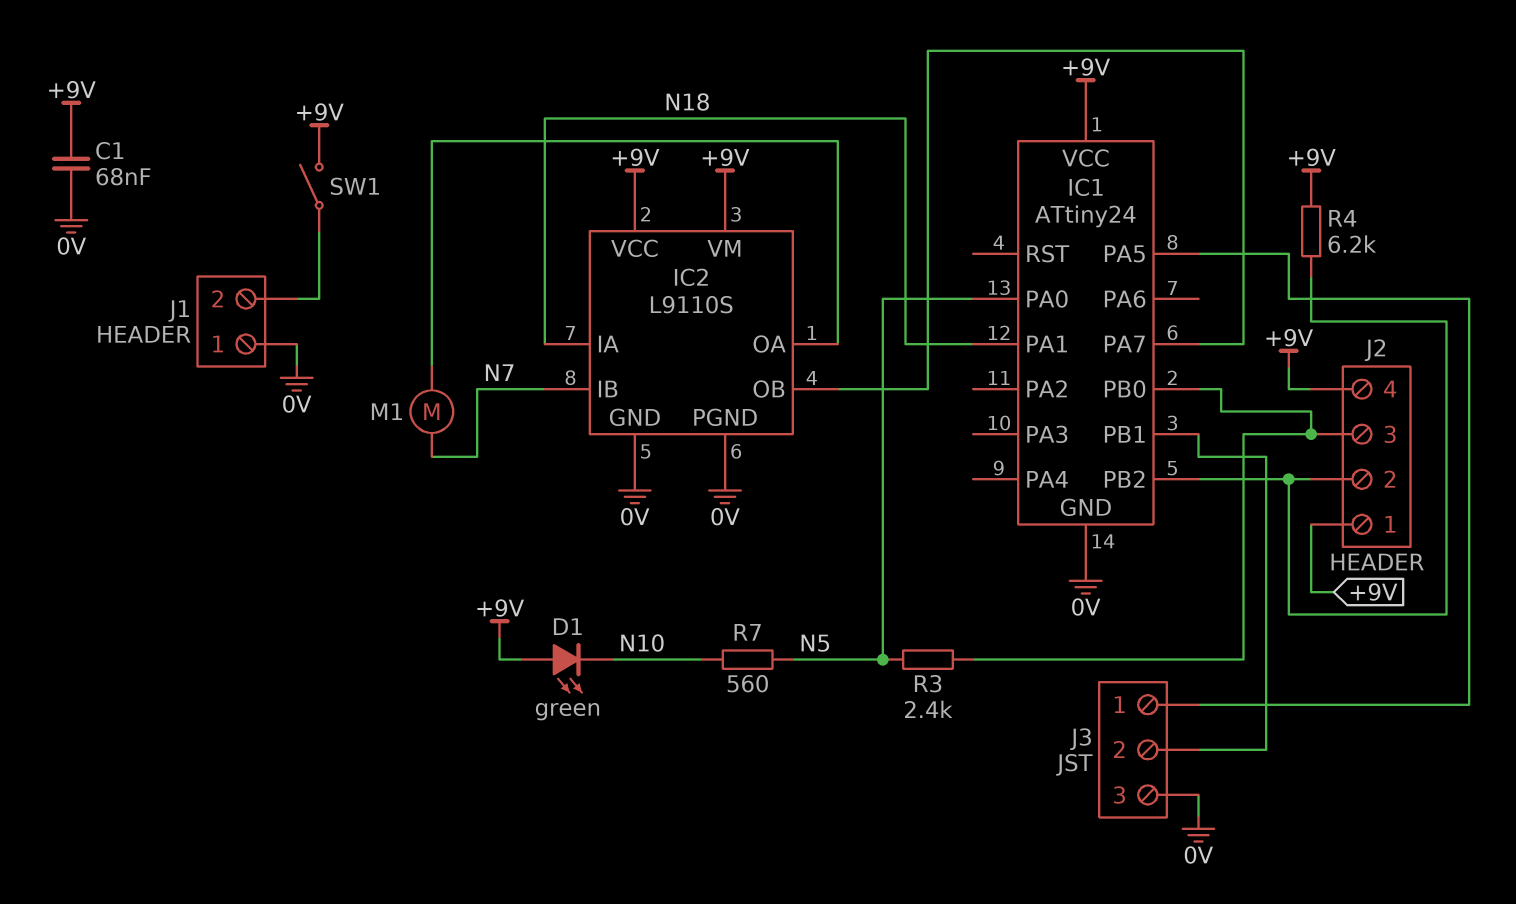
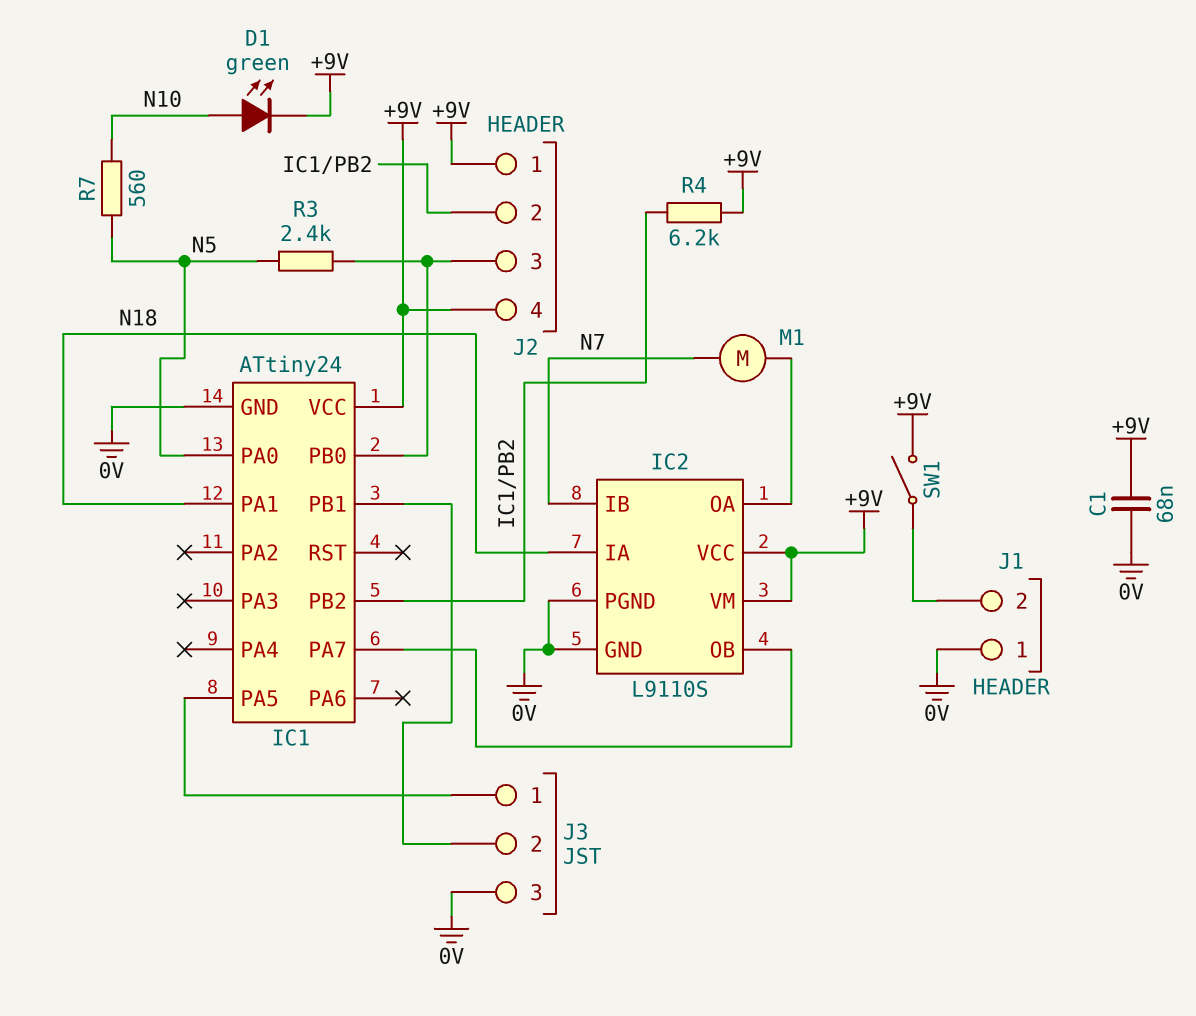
D1: LED green (A +9V, K N10) -> LED green (A N10, K +9V)

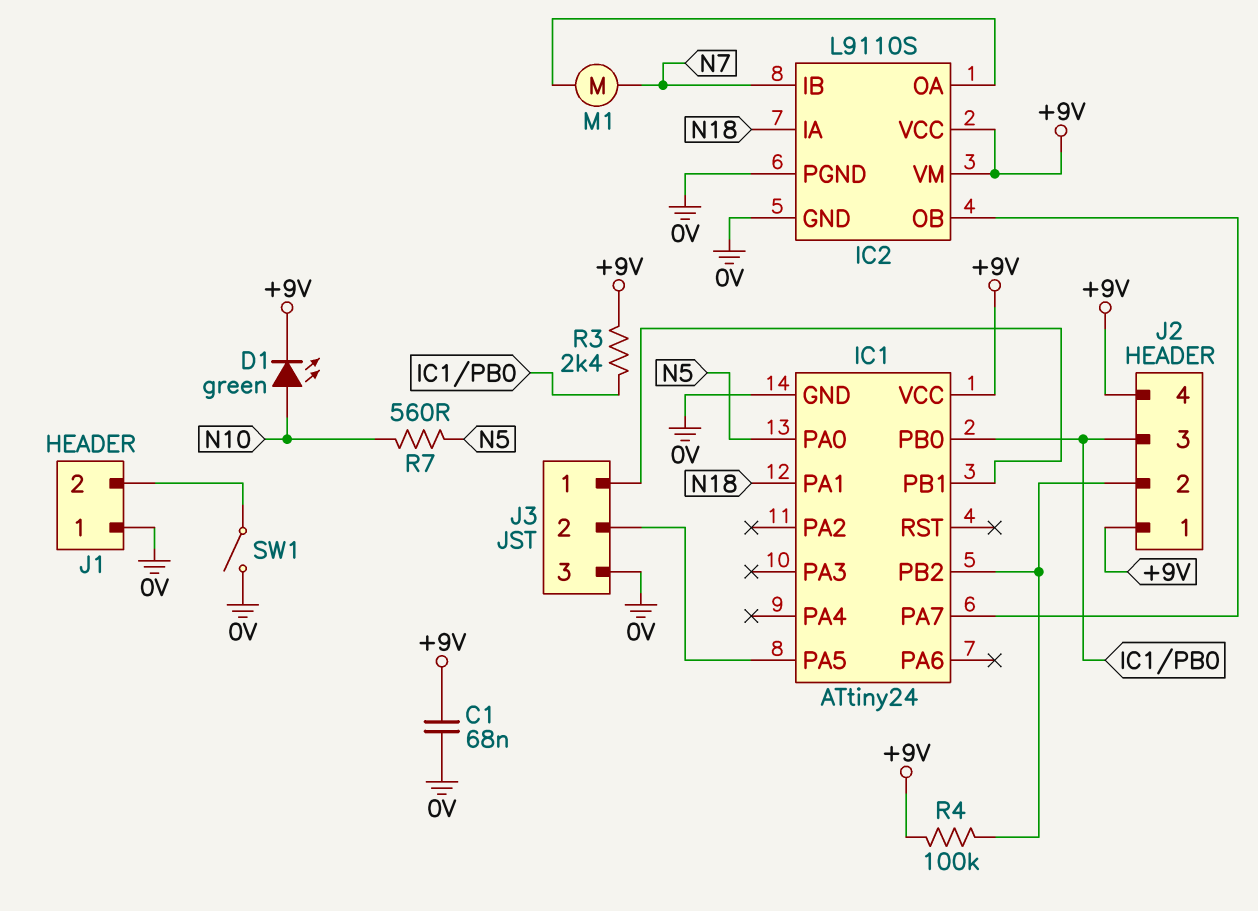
J3 pin 1: IC1/PA5 -> IC1/PB1
J3 pin 2: IC1/PB1 -> IC1/PA5
R3: 2.4k (IC1/PB0, N5) -> 2.4k (+9V, IC1/PB0)
R4: 6.2k (+9V, IC1/PB2) -> 100k (+9V, IC1/PB2)
SW1: switch (+9V, J1/2) -> switch (0V, J1/2)

